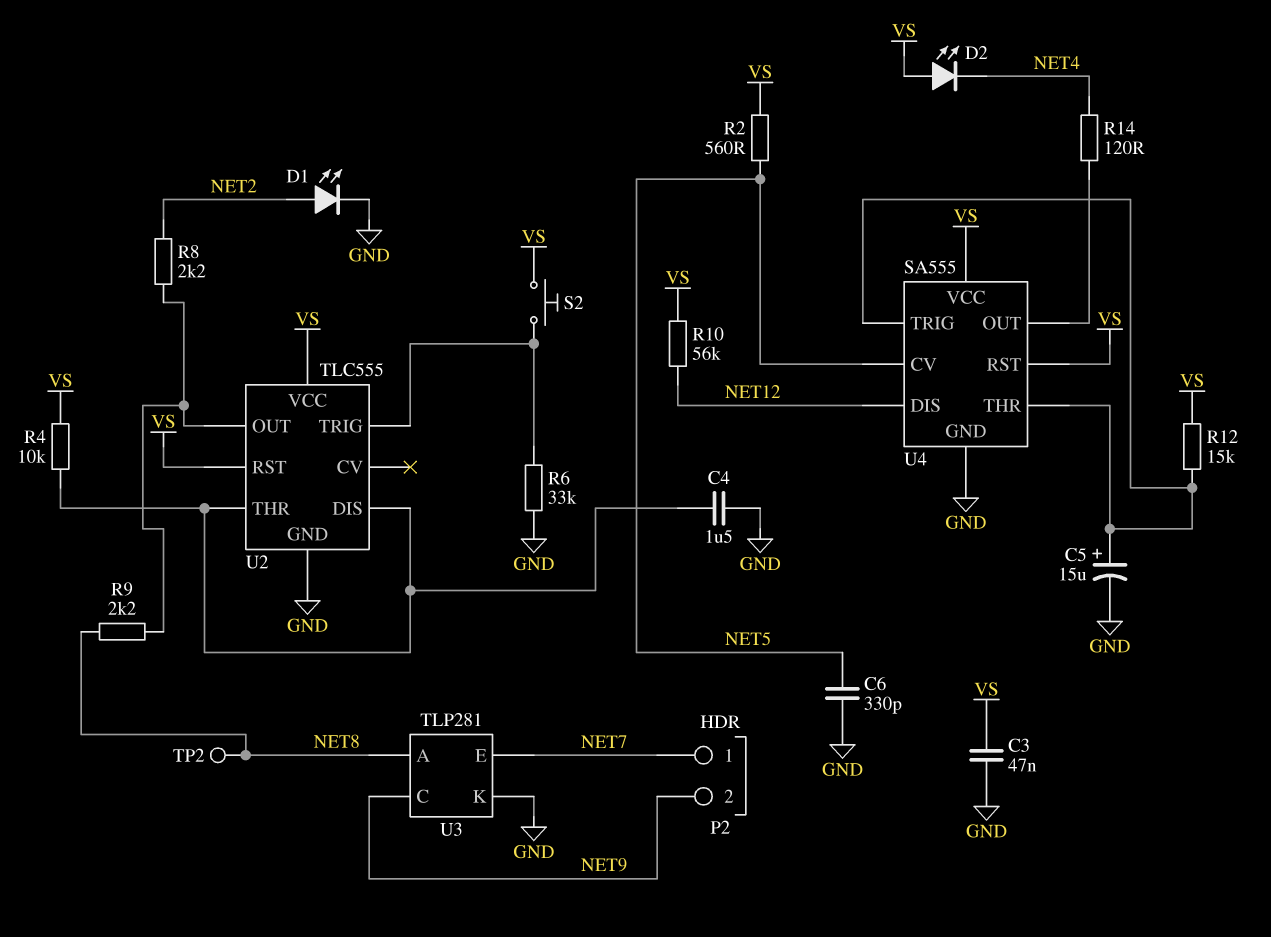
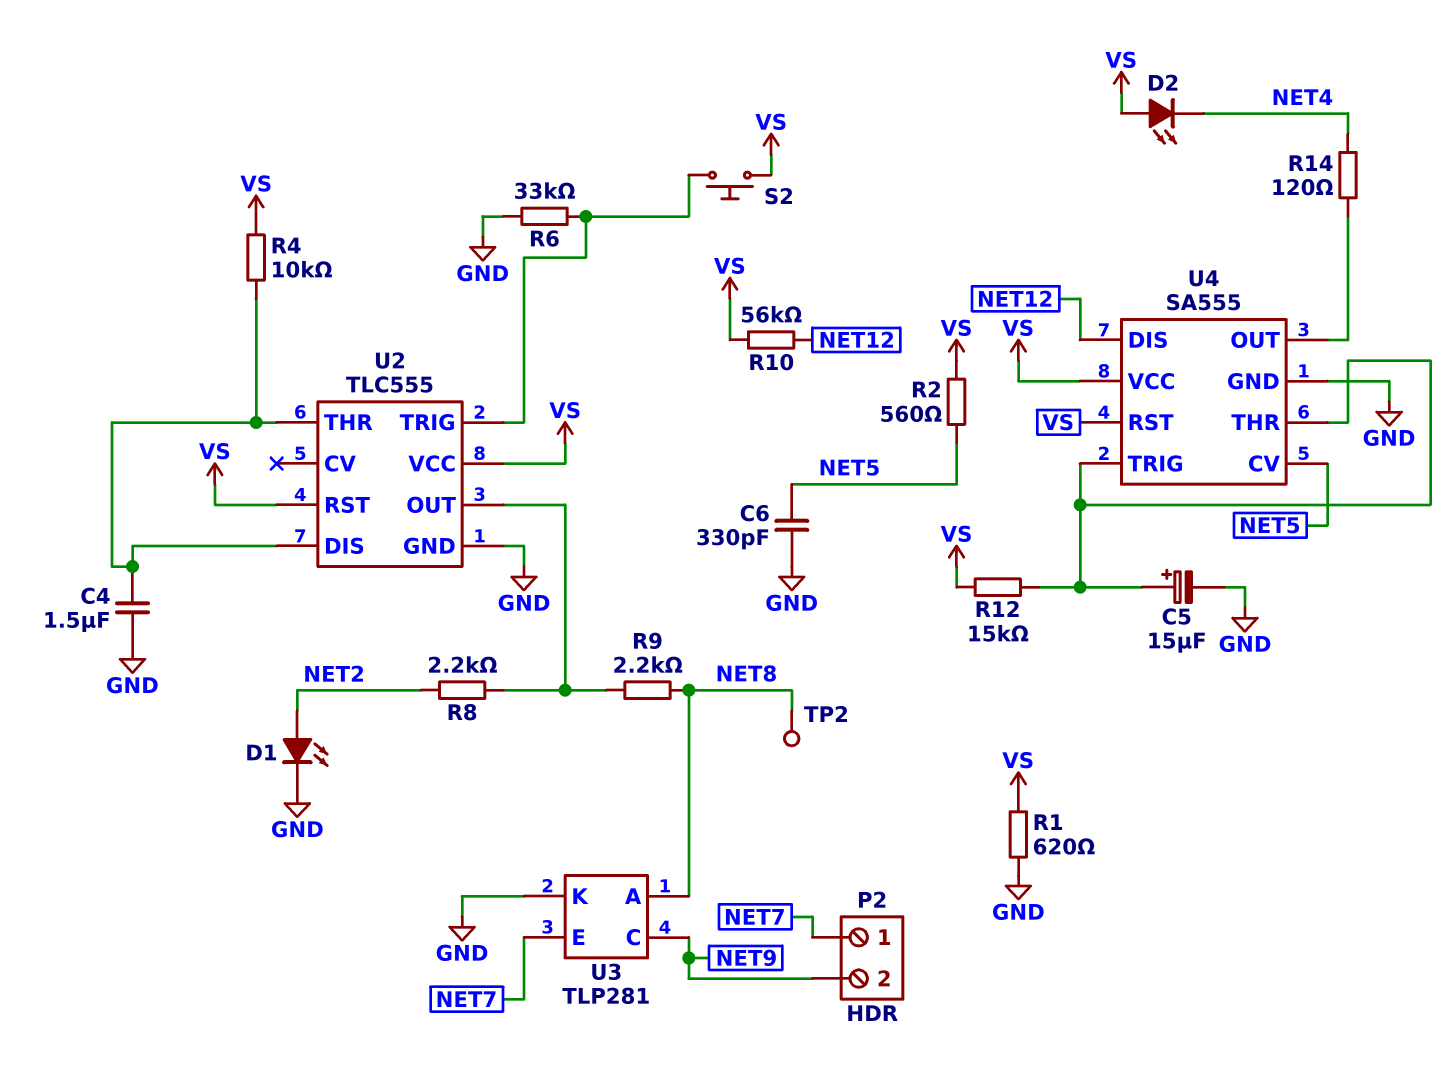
C3: 47nF (GND, VS) -> none
R1: none -> 620 (GND, VS)

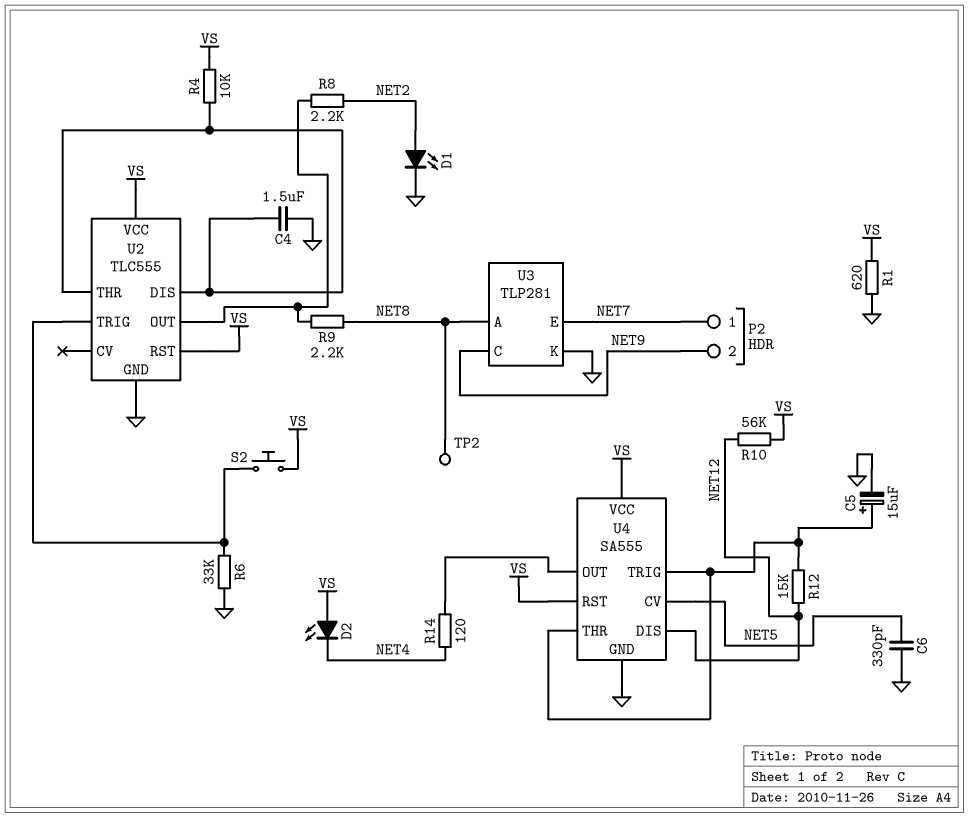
R2: 560 (NET5, VS) -> none
R12: 15k (U4/THR, VS) -> 15k (NET12, U4/THR)

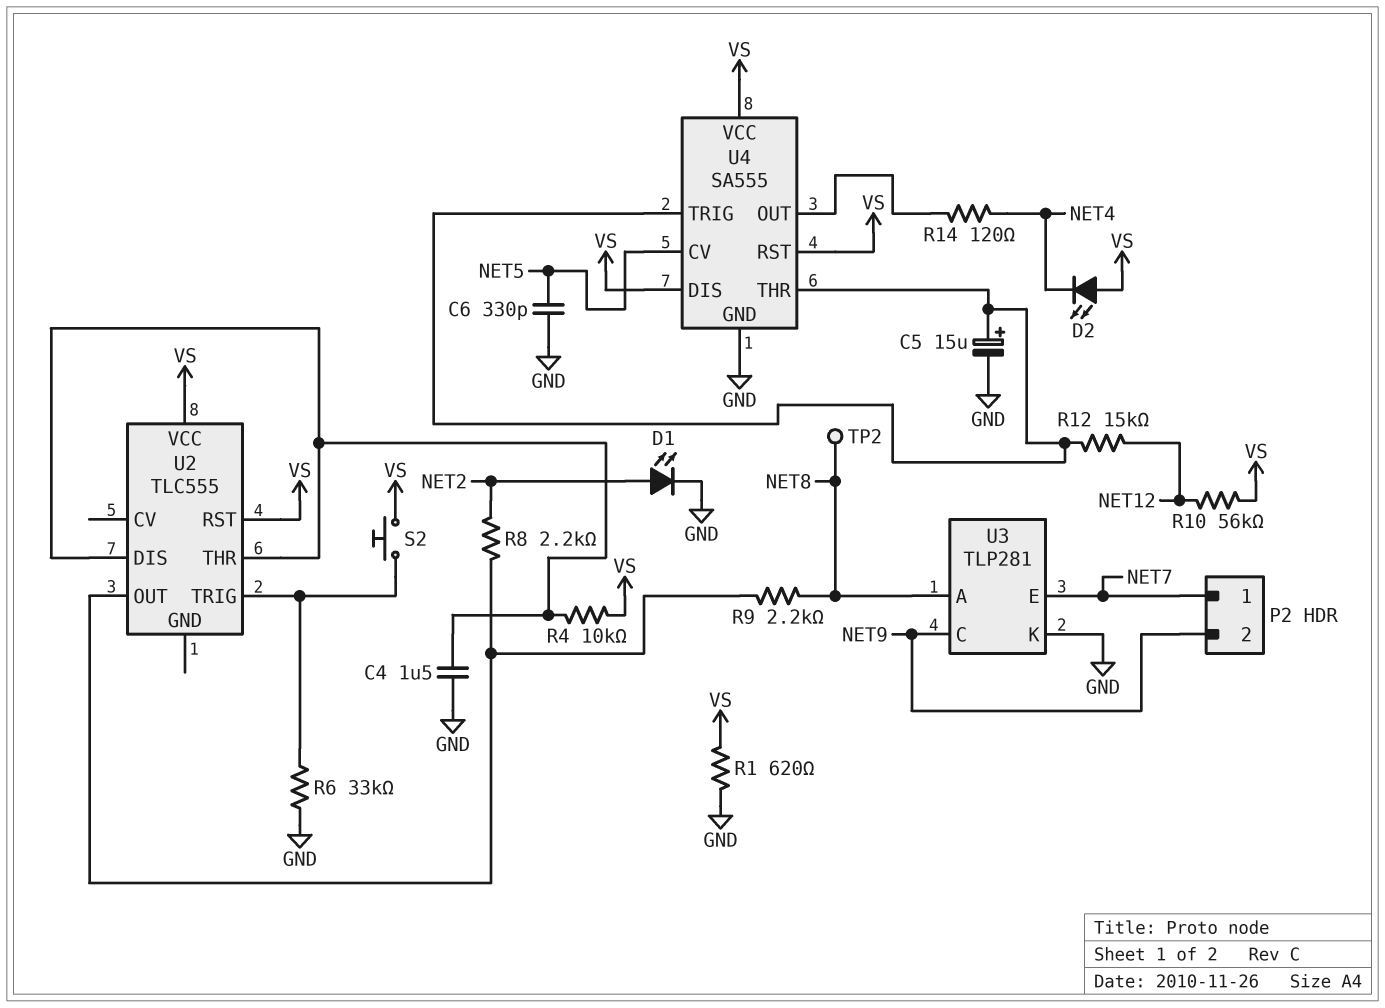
U2 pin GND: GND -> none
U4 pin DIS: NET12 -> VS

